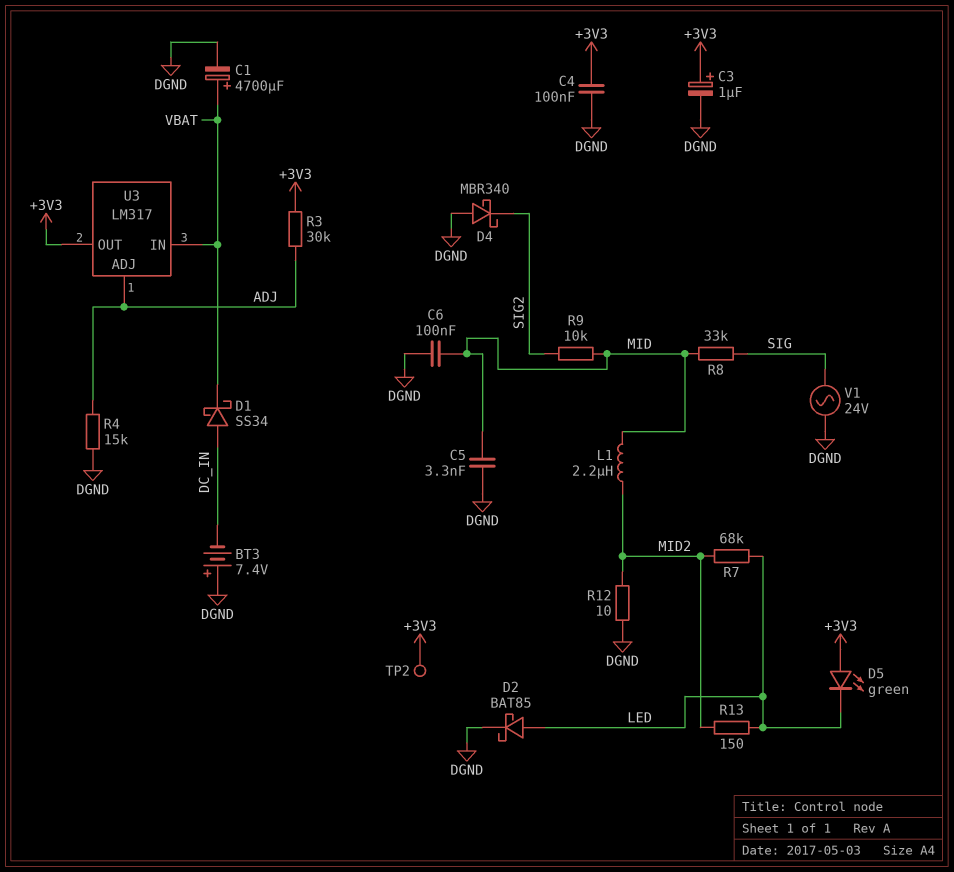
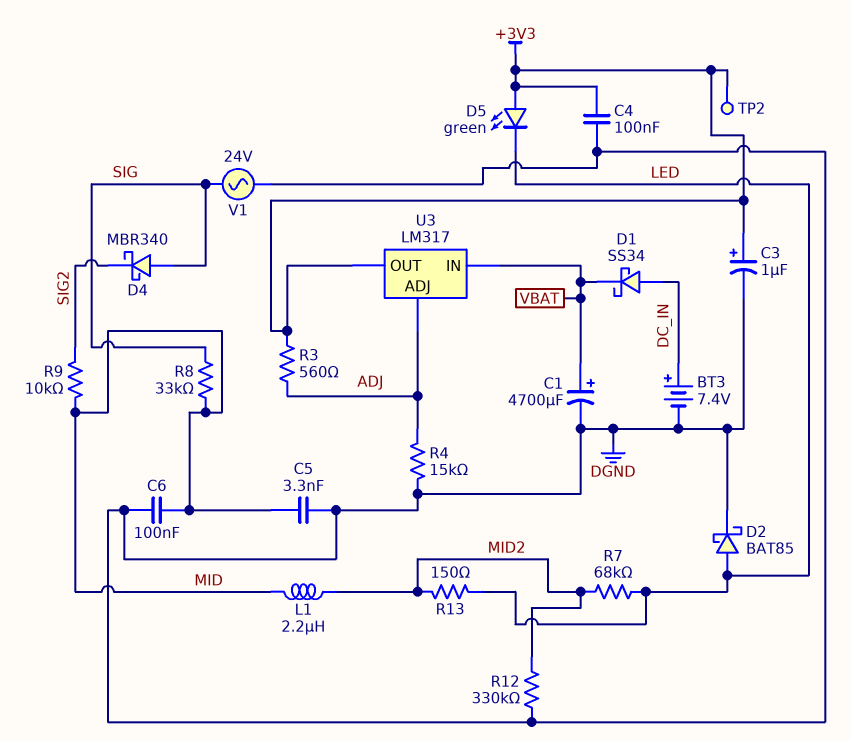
BT3: 7.4V (plus DGND, minus DC_IN) -> 7.4V (plus DC_IN, minus DGND)
D4: schottky MBR340 (A DGND, K SIG2) -> schottky MBR340 (A SIG, K SIG2)
R3: 30k (+3V3, ADJ) -> 560 (+3V3, ADJ)
R12: 10 (DGND, MID2) -> 330k (DGND, MID2)

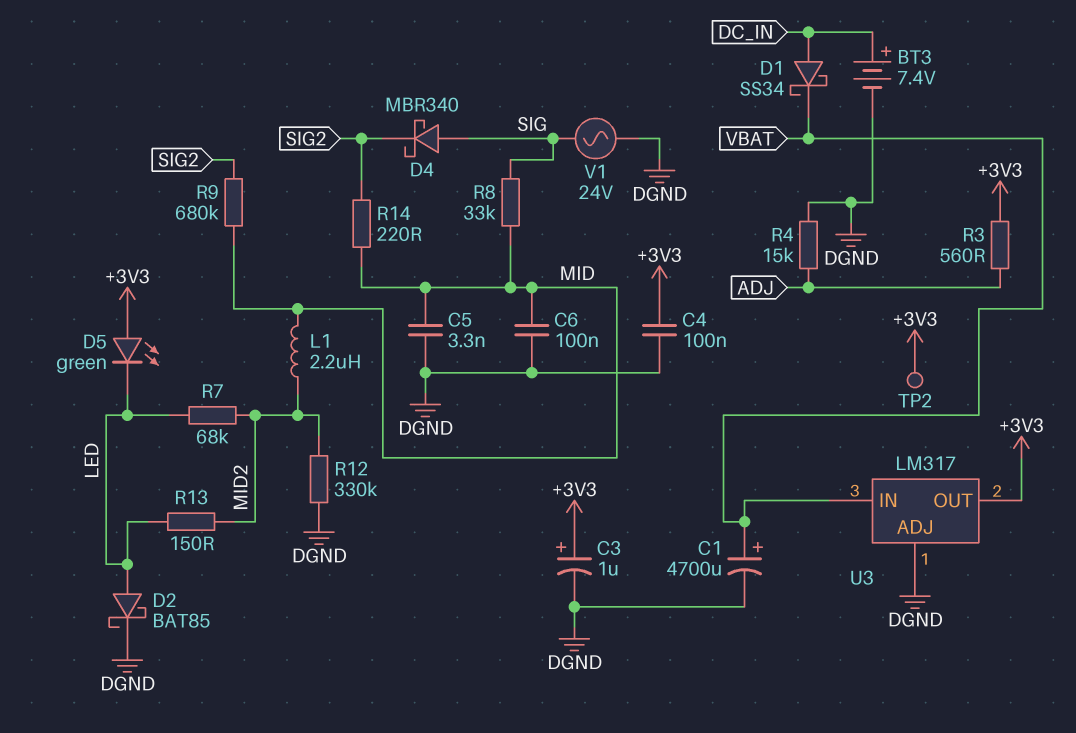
R9: 10k (MID, SIG2) -> 680k (MID, SIG2)
R14: none -> 220 (MID, SIG2)
U3 pin ADJ: ADJ -> DGND

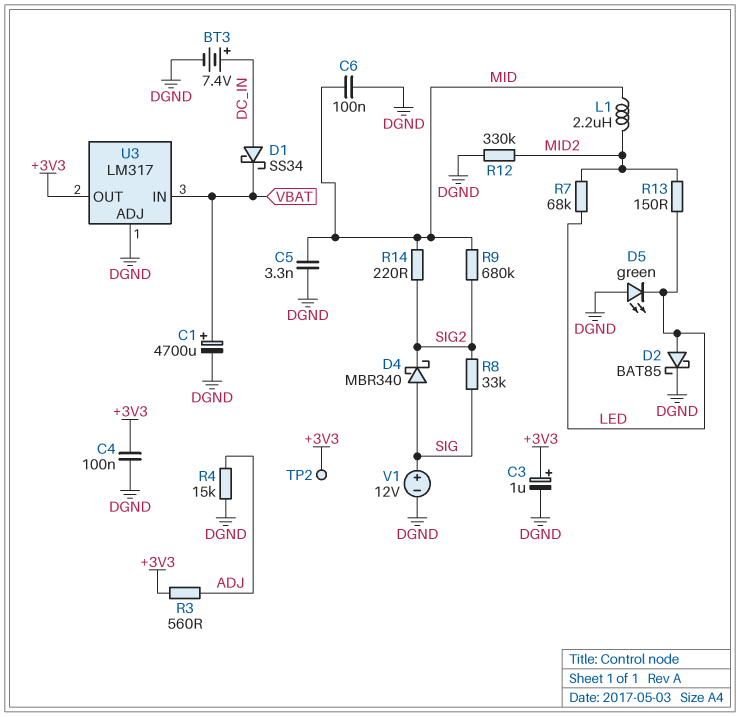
D5: LED green (A +3V3, K LED) -> LED green (A DGND, K LED)
R8: 33k (MID, SIG) -> 33k (SIG, SIG2)
V1: AC 24V (DGND, SIG) -> 12V (plus SIG, minus DGND)

